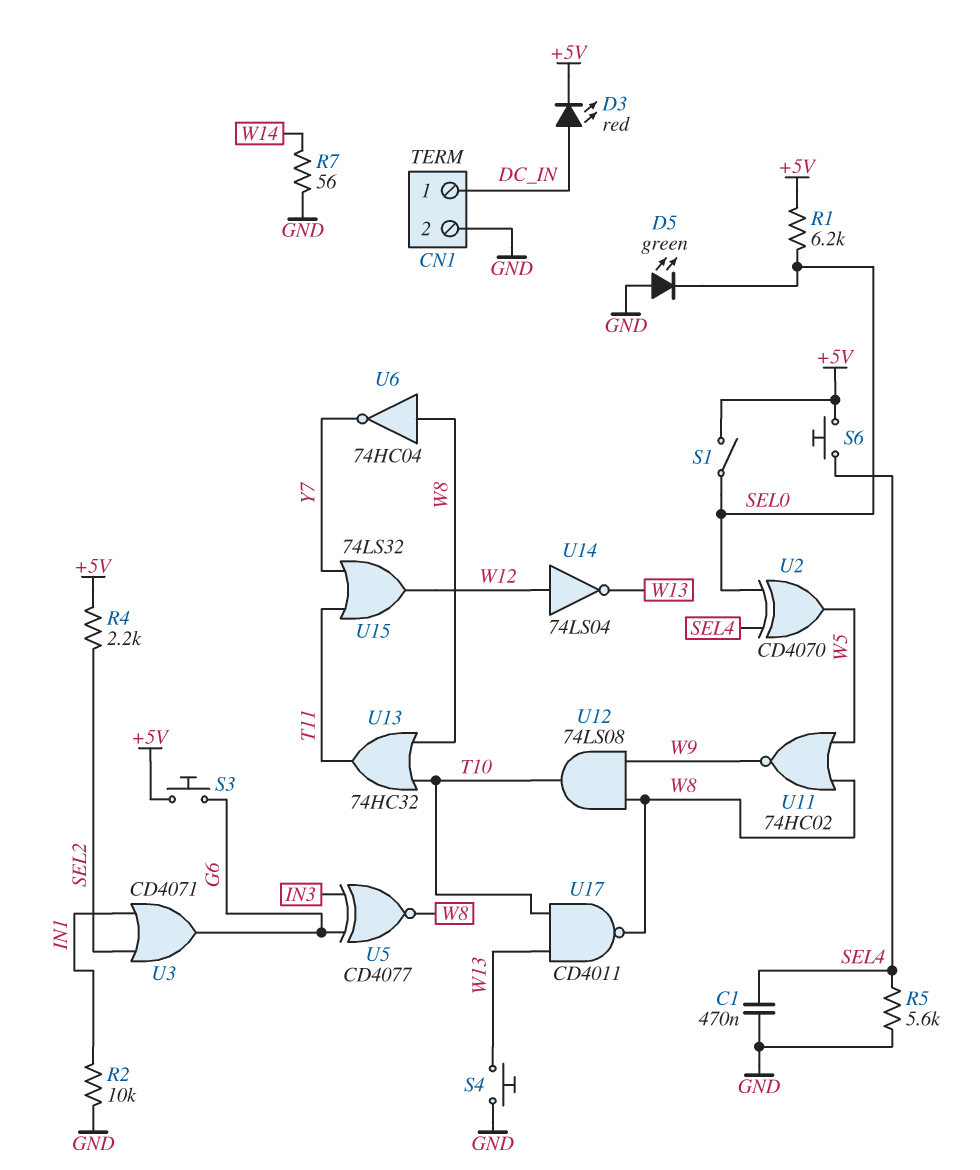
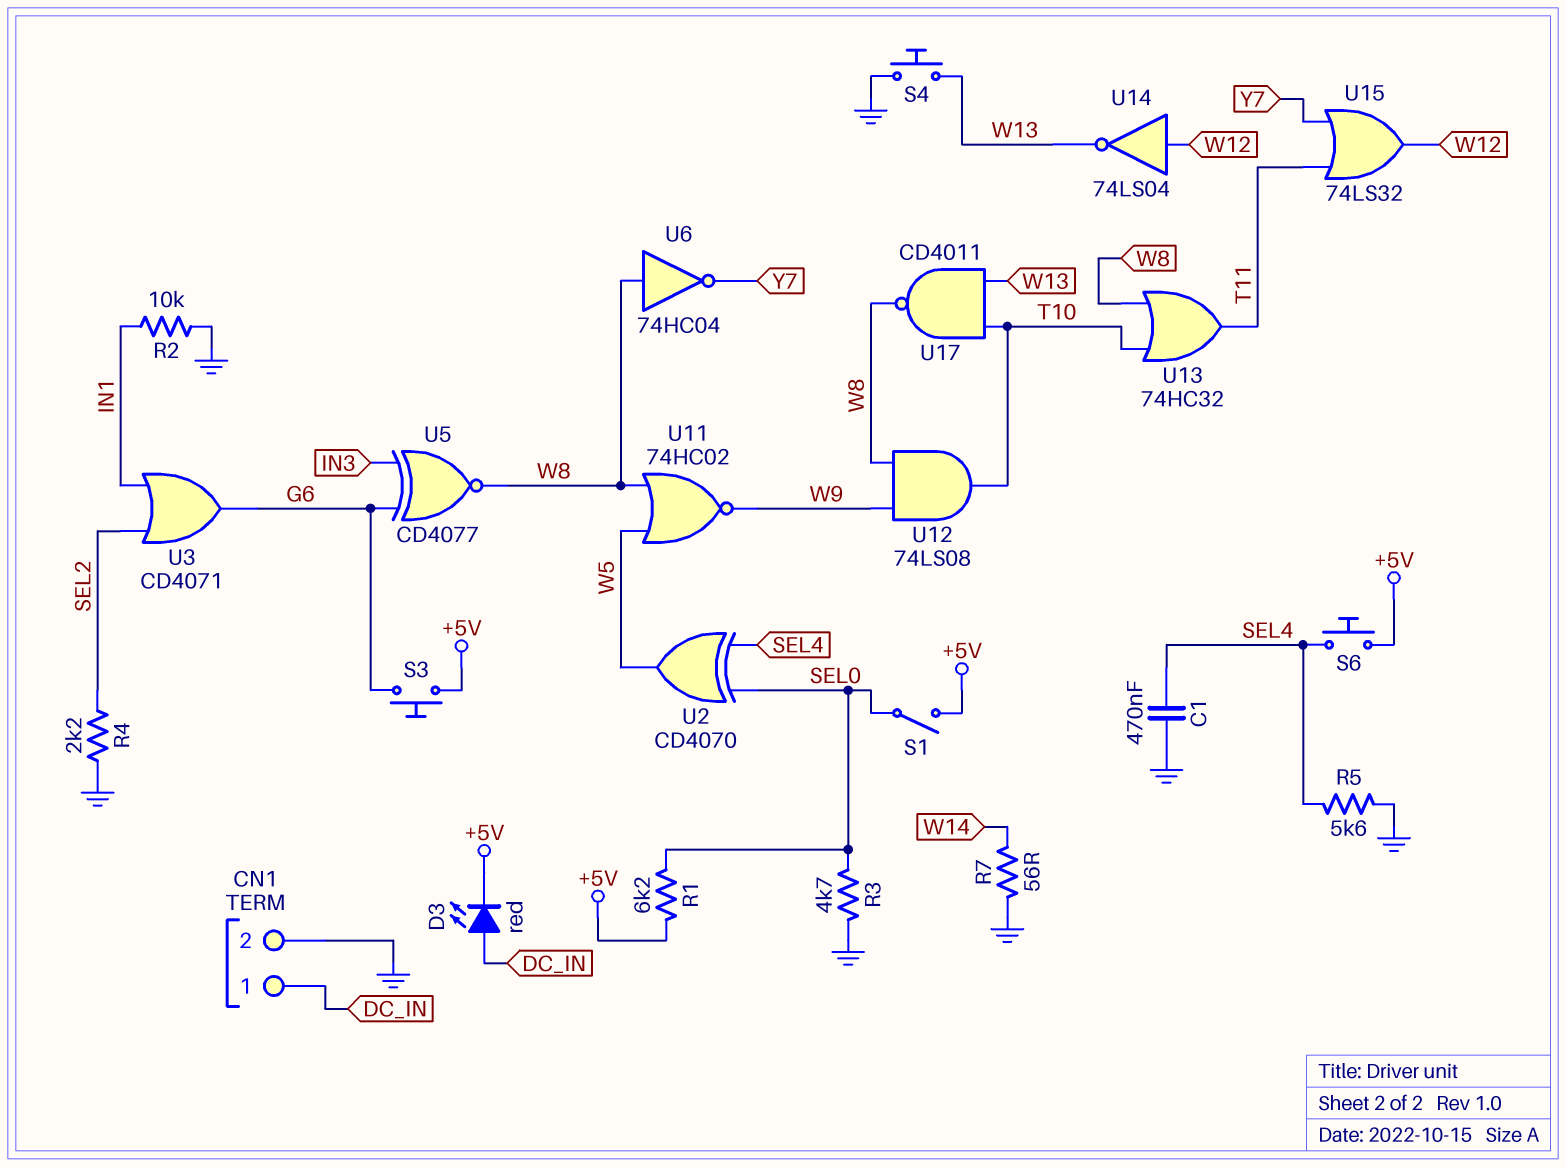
D5: LED green (A GND, K SEL0) -> none
R3: none -> 4.7k (GND, SEL0)
R4: 2.2k (+5V, SEL2) -> 2.2k (GND, SEL2)

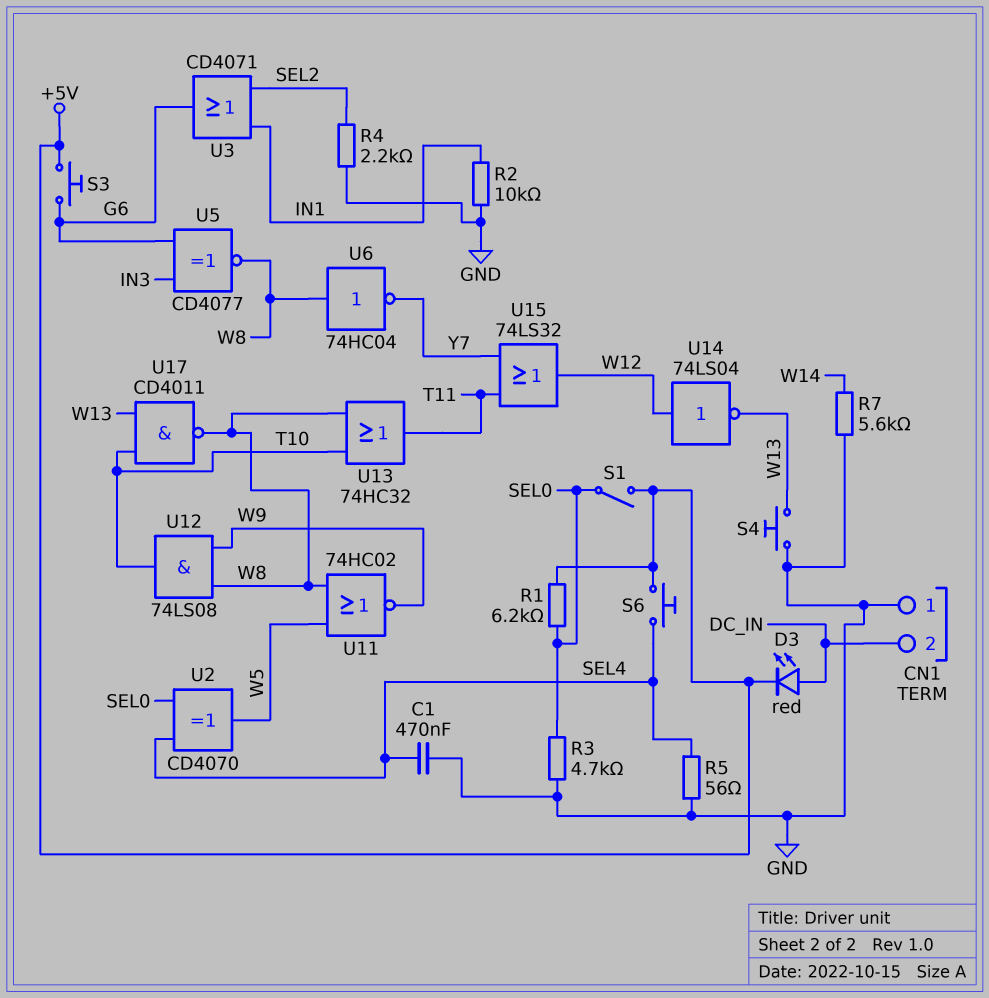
CN1 pin 1: DC_IN -> GND
CN1 pin 2: GND -> DC_IN
R5: 5.6k (GND, SEL4) -> 56 (GND, SEL4)
R7: 56 (GND, W14) -> 5.6k (GND, W14)

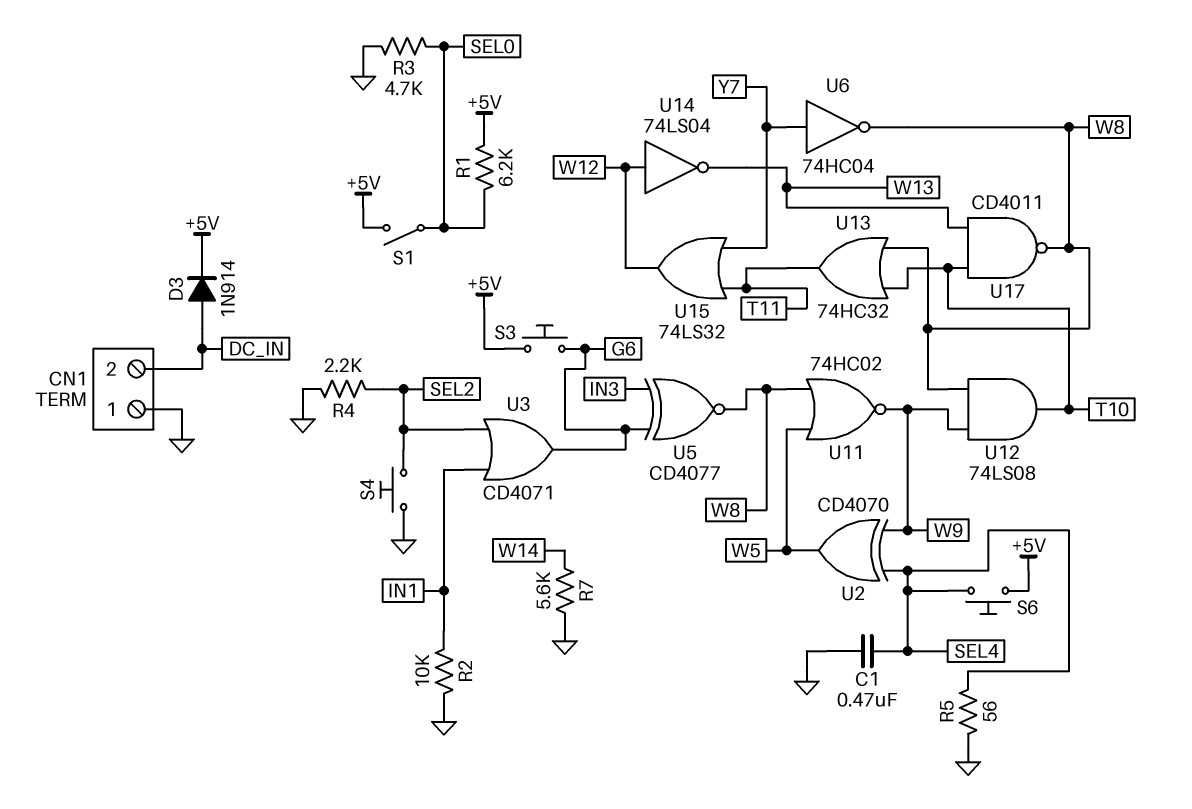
D3: LED red (A DC_IN, K +5V) -> diode 1N914 (A DC_IN, K +5V)
S4: button (GND, W13) -> button (GND, SEL2)
U2: XOR CD4070 (in SEL0, in SEL4, out W5) -> XOR CD4070 (in SEL4, in W9, out W5)
U6: NOT 74HC04 (in W8, out Y7) -> NOT 74HC04 (in Y7, out W8)

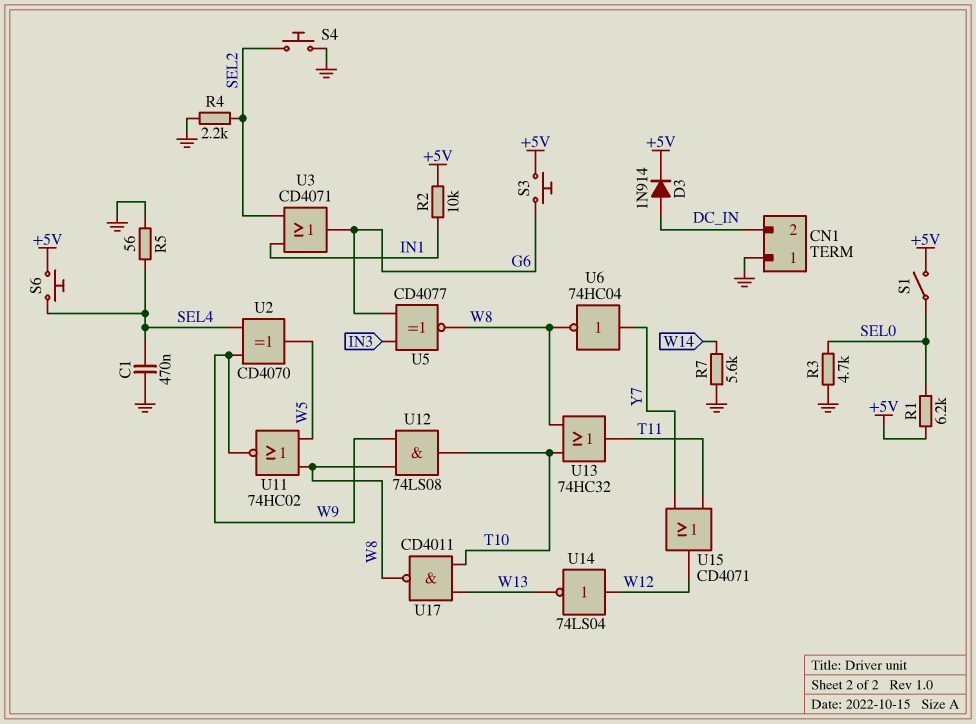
R2: 10k (GND, IN1) -> 10k (+5V, IN1)
U15: OR 74LS32 (in T11, in Y7, out W12) -> OR CD4071 (in T11, in Y7, out W12)

